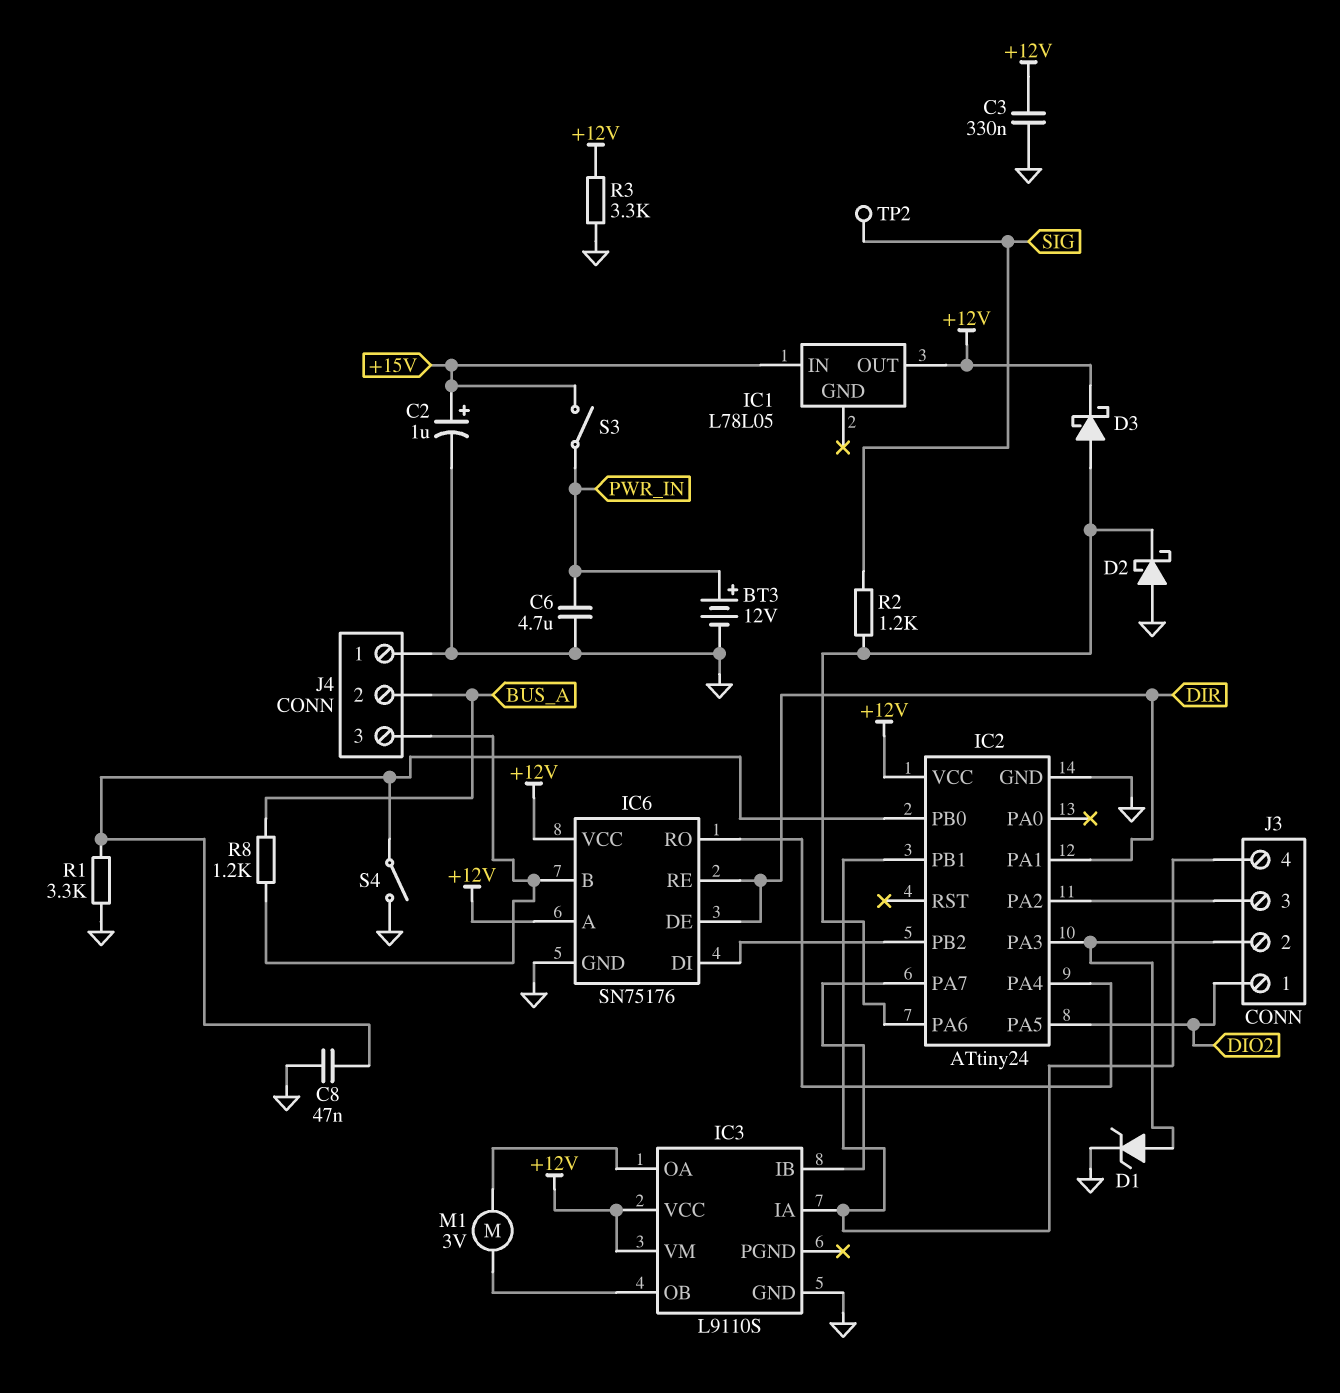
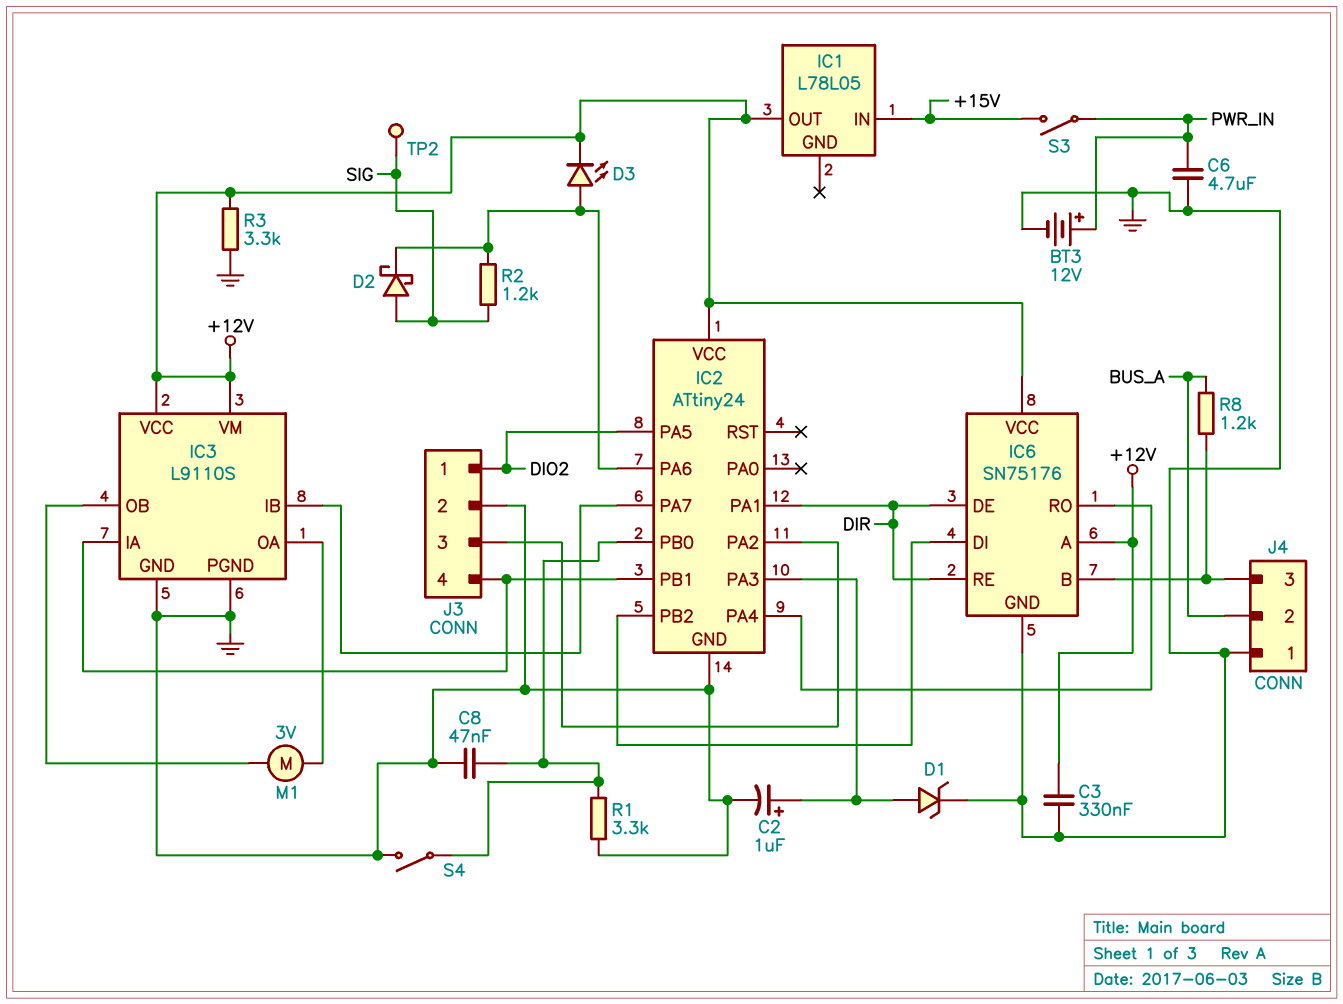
C2: 1uF (plus +15V, minus GND) -> 1uF (plus IC2/PA3, minus GND)
D2: schottky (A GND, K IC2/PA6) -> schottky (A SIG, K IC2/PA6)
D3: schottky (A IC2/PA6, K +12V) -> LED (A IC2/PA6, K +12V)
IC3 pin PGND: none -> GND
J3 pin 2: IC2/PA3 -> GND

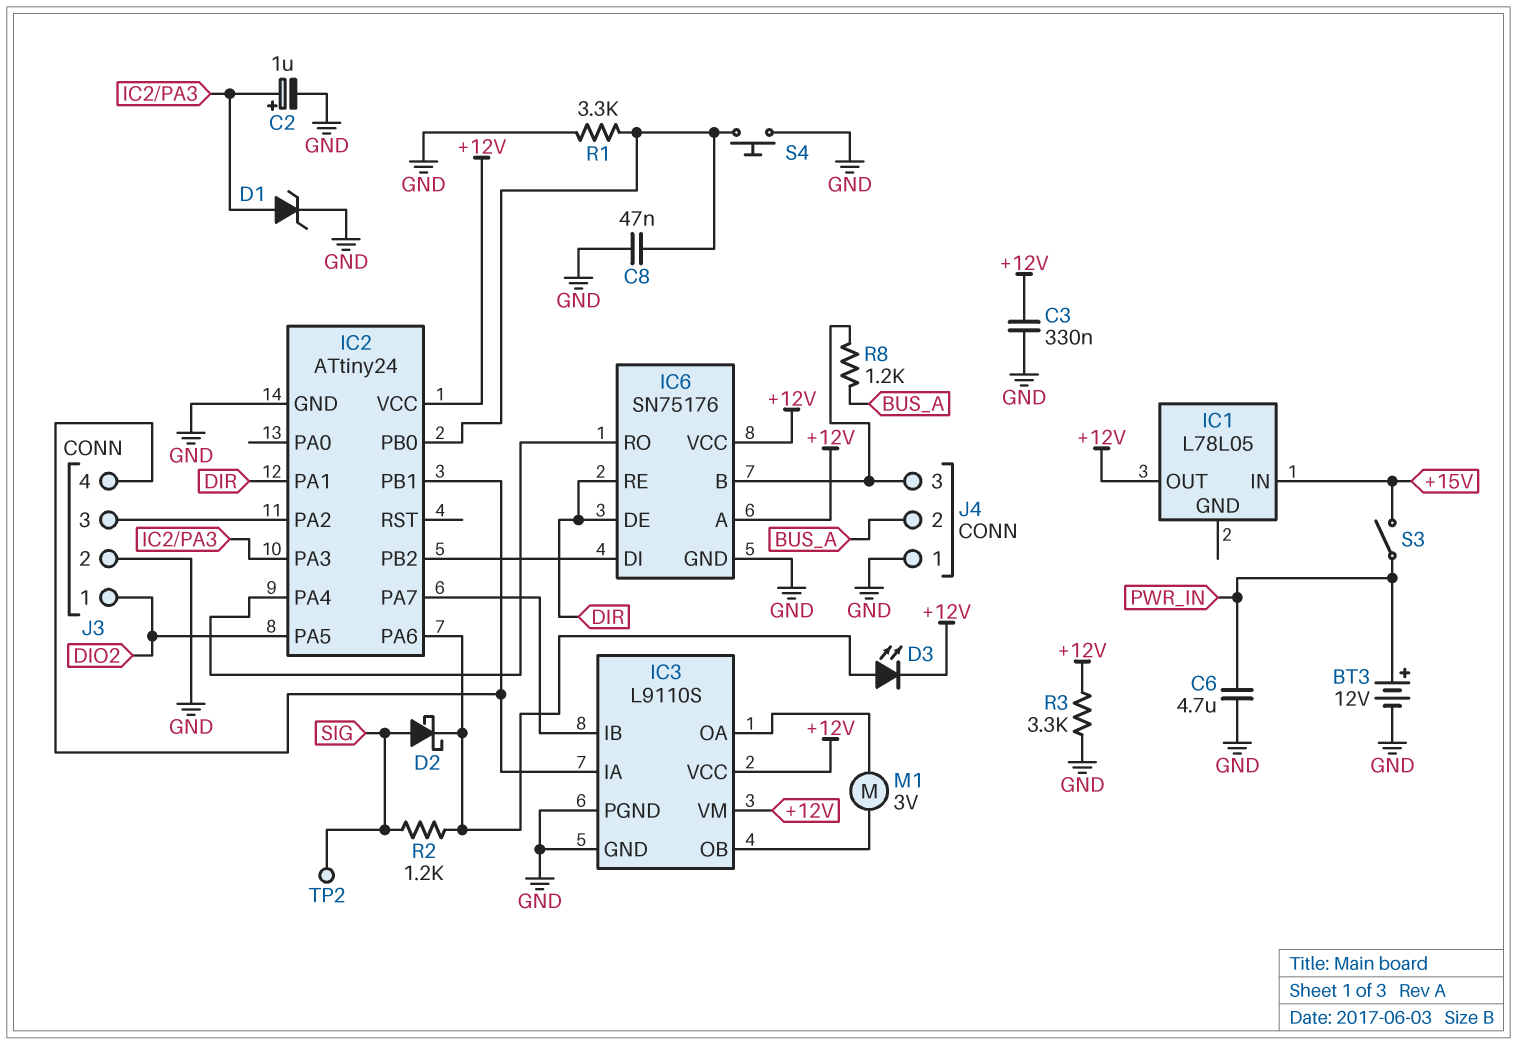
S4: switch (GND, IC2/PB0) -> button (GND, IC2/PB0)

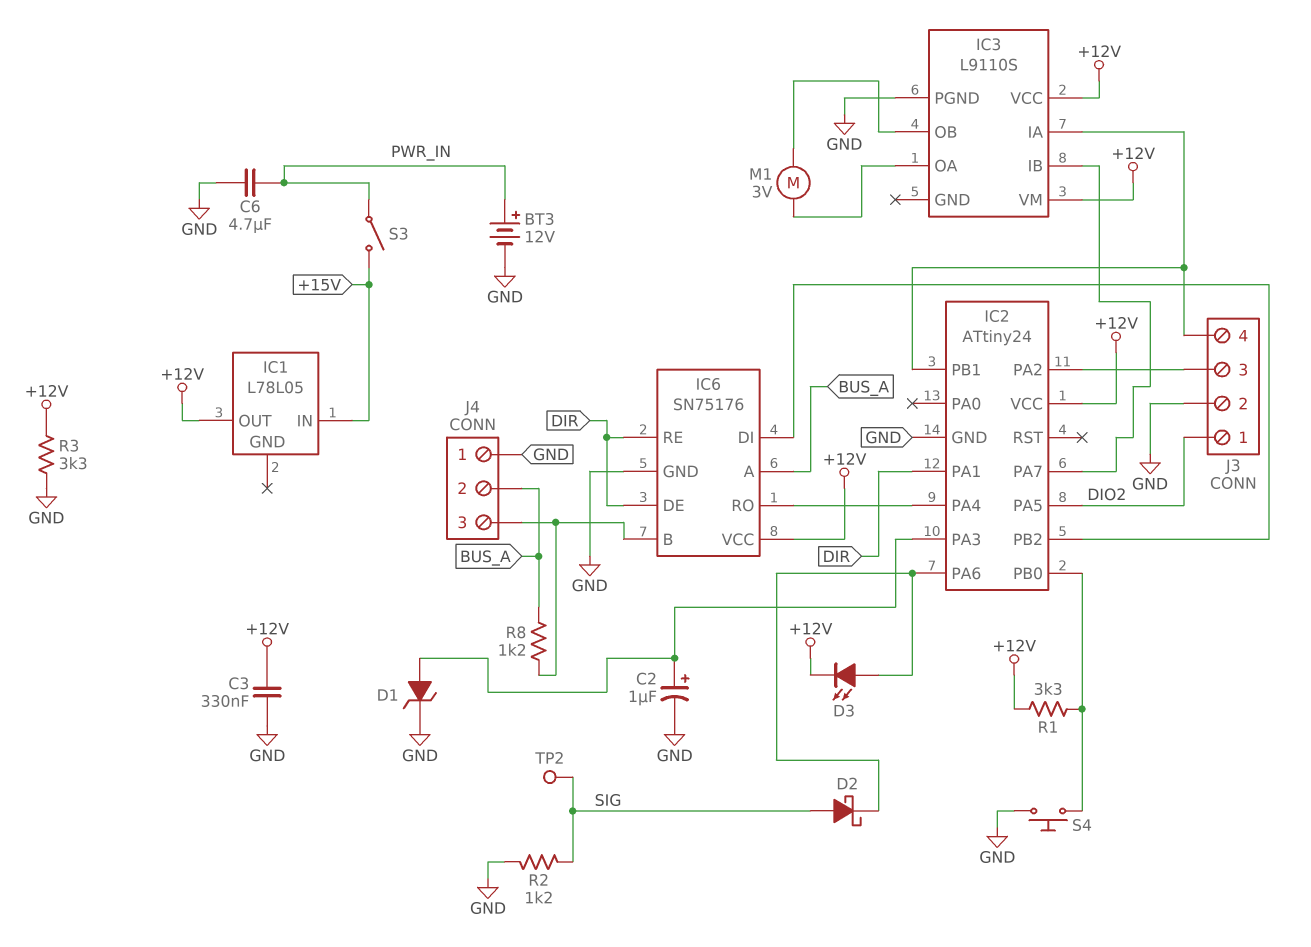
C8: 47nF (GND, IC2/PB0) -> none
IC3 pin GND: GND -> none
IC6 pin A: +12V -> BUS_A
R1: 3.3k (GND, IC2/PB0) -> 3.3k (+12V, IC2/PB0)
R2: 1.2k (IC2/PA6, SIG) -> 1.2k (GND, SIG)

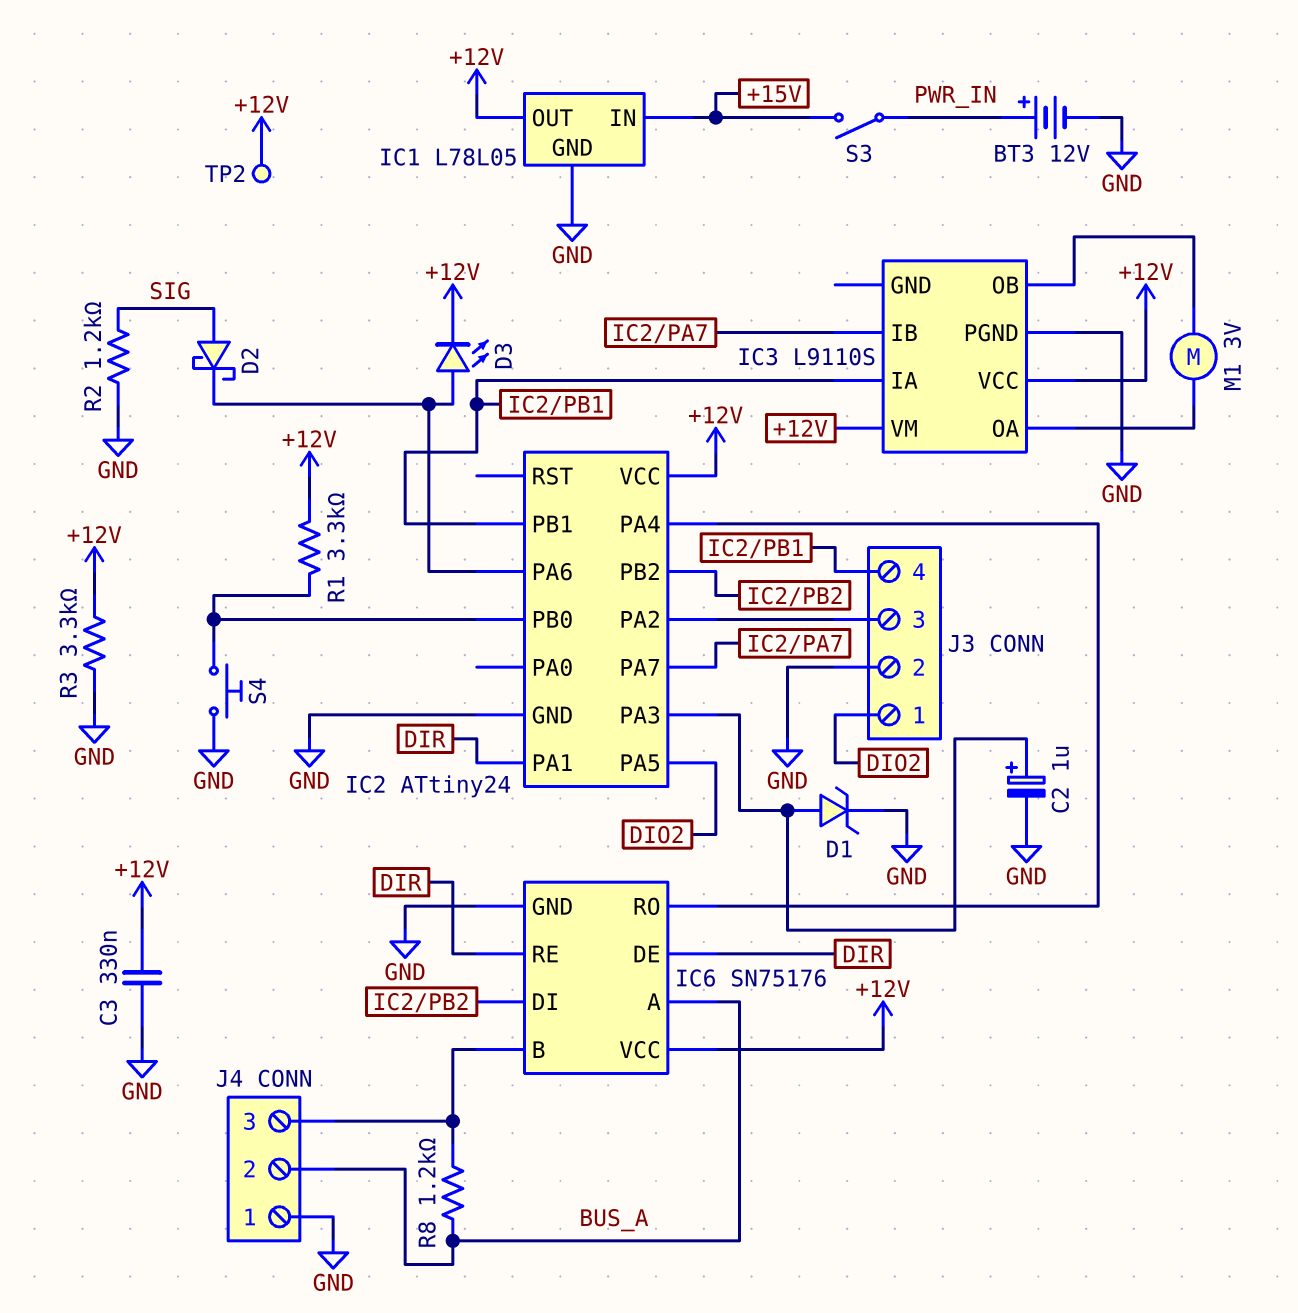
C6: 4.7uF (GND, PWR_IN) -> none
IC1 pin GND: none -> GND
TP2: test point (SIG) -> test point (+12V)

